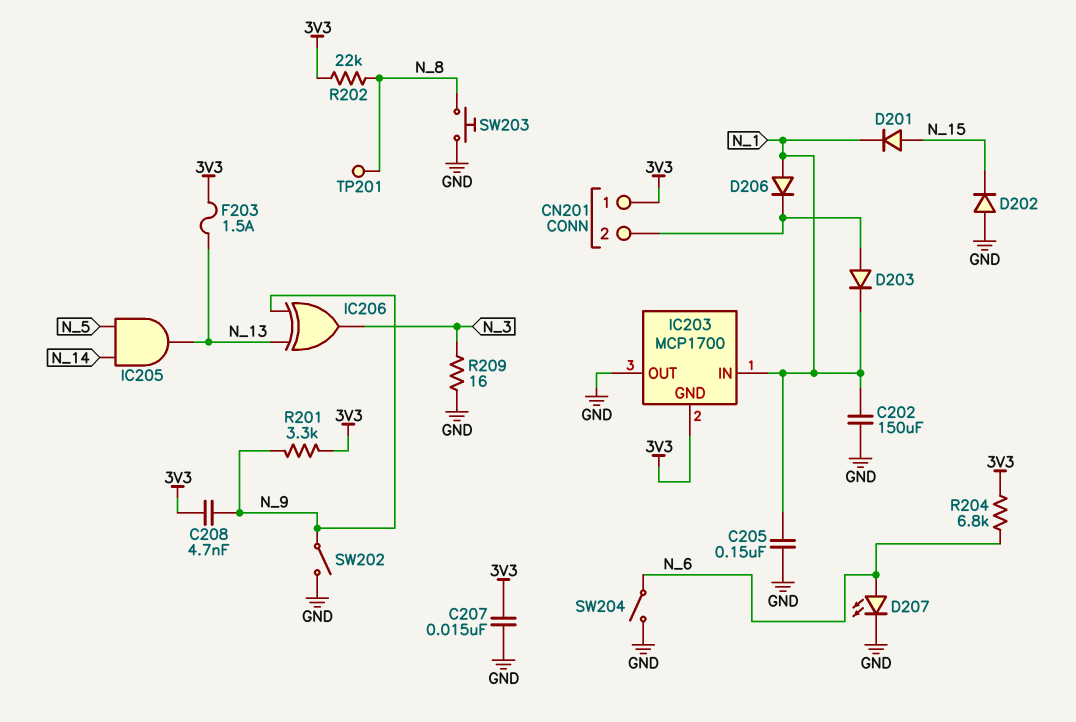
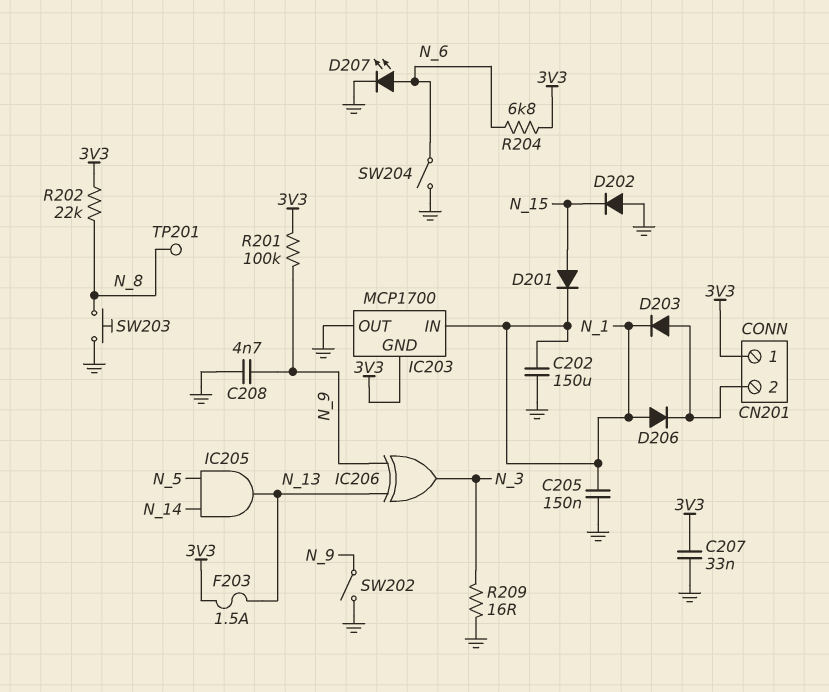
C207: 15nF (3V3, GND) -> 33nF (3V3, GND)
C208: 4.7nF (3V3, N_9) -> 4.7nF (GND, N_9)
R201: 3.3k (3V3, N_9) -> 100k (3V3, N_9)

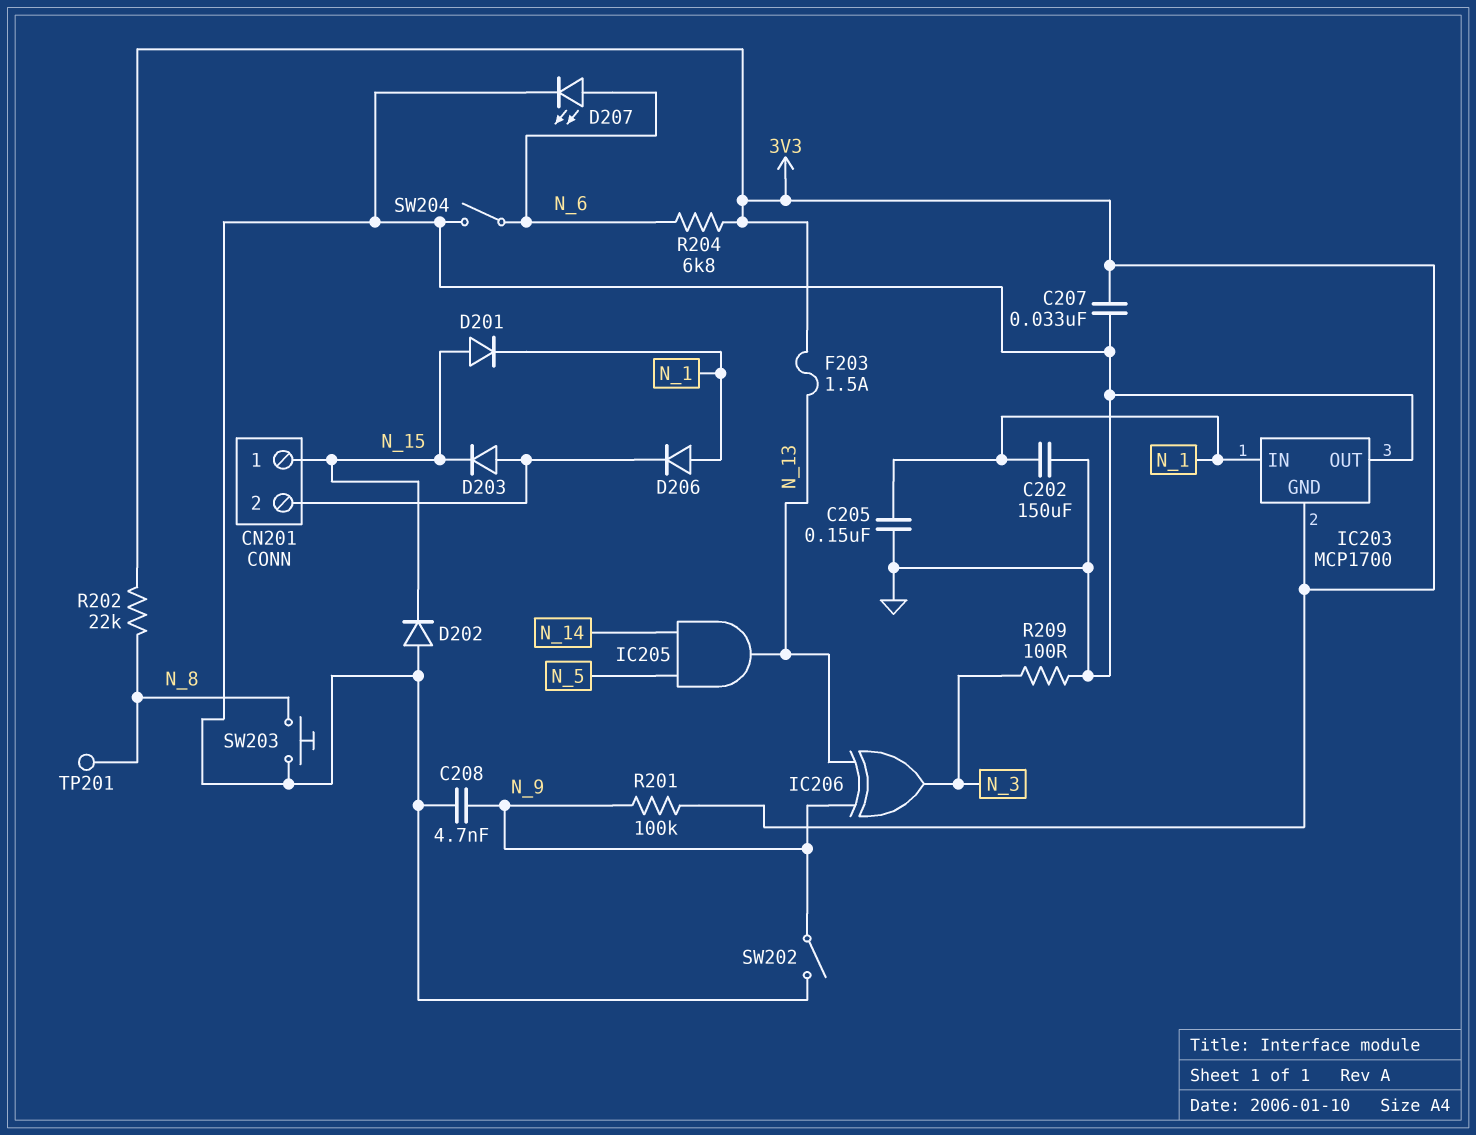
CN201 pin 1: 3V3 -> N_15
D203: diode (A CN201/2, K N_1) -> diode (A CN201/2, K N_15)
R209: 16 (GND, N_3) -> 100 (GND, N_3)

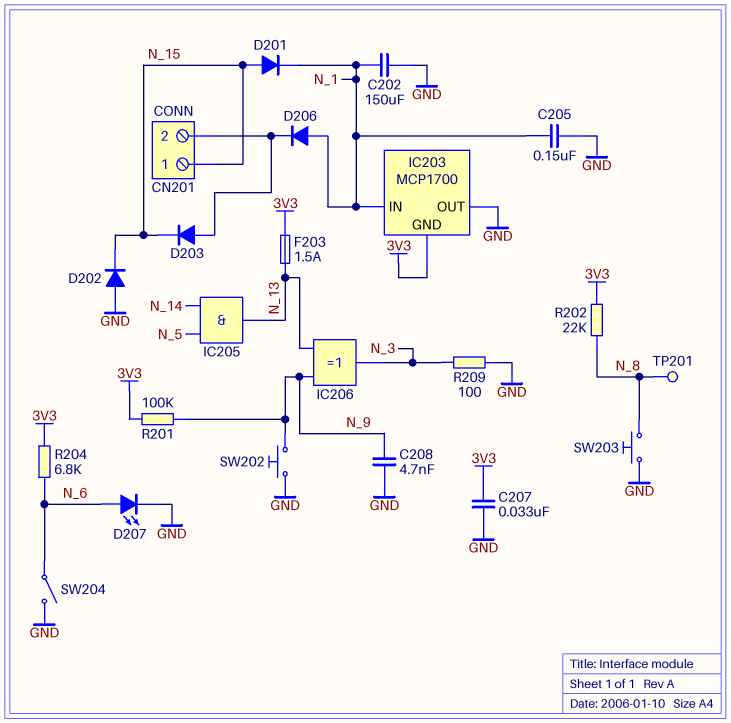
SW202: switch (GND, N_9) -> button (GND, N_9)

